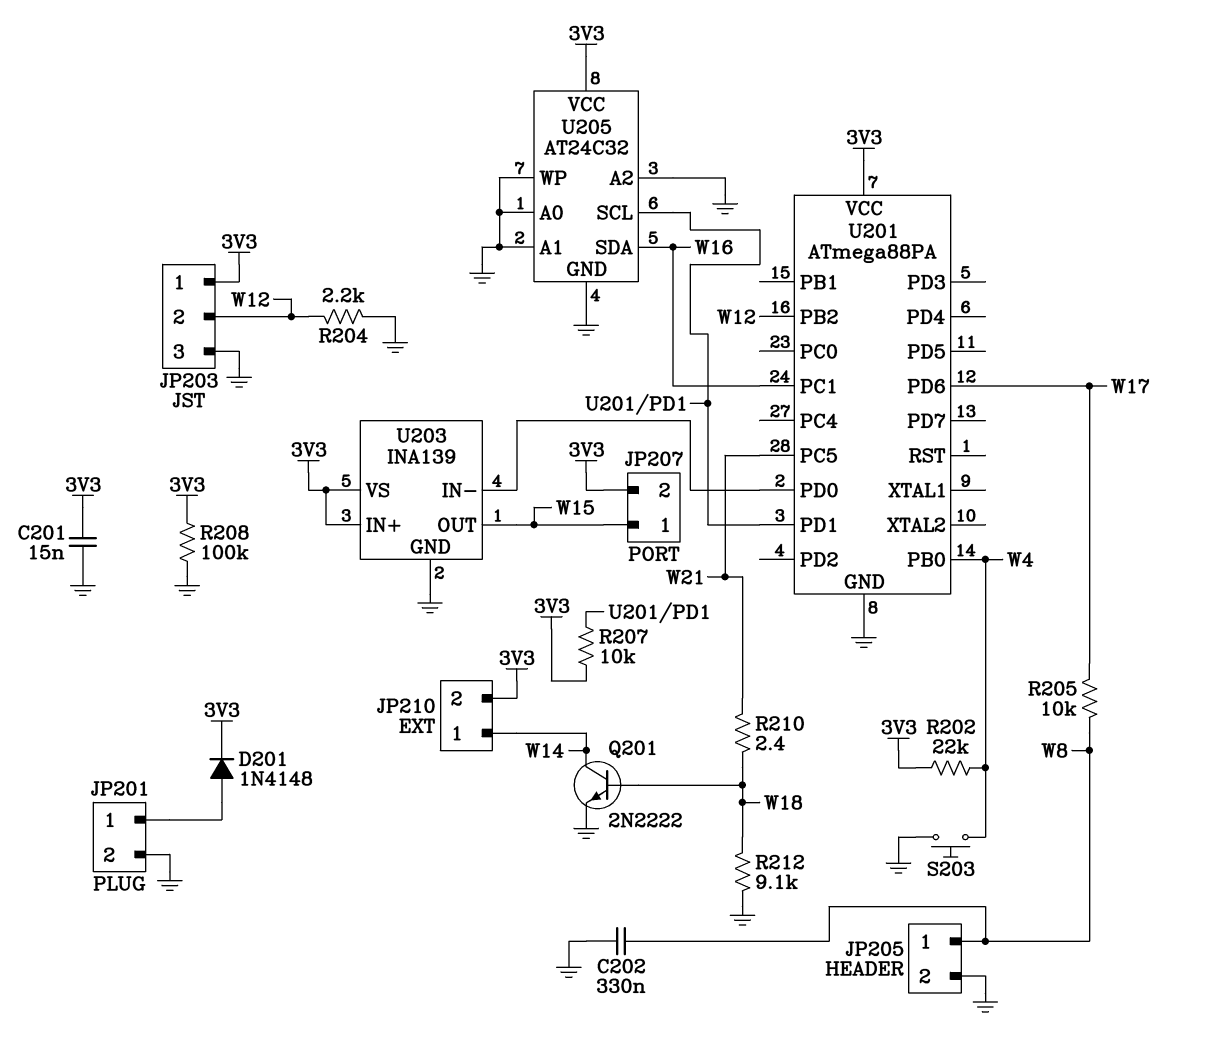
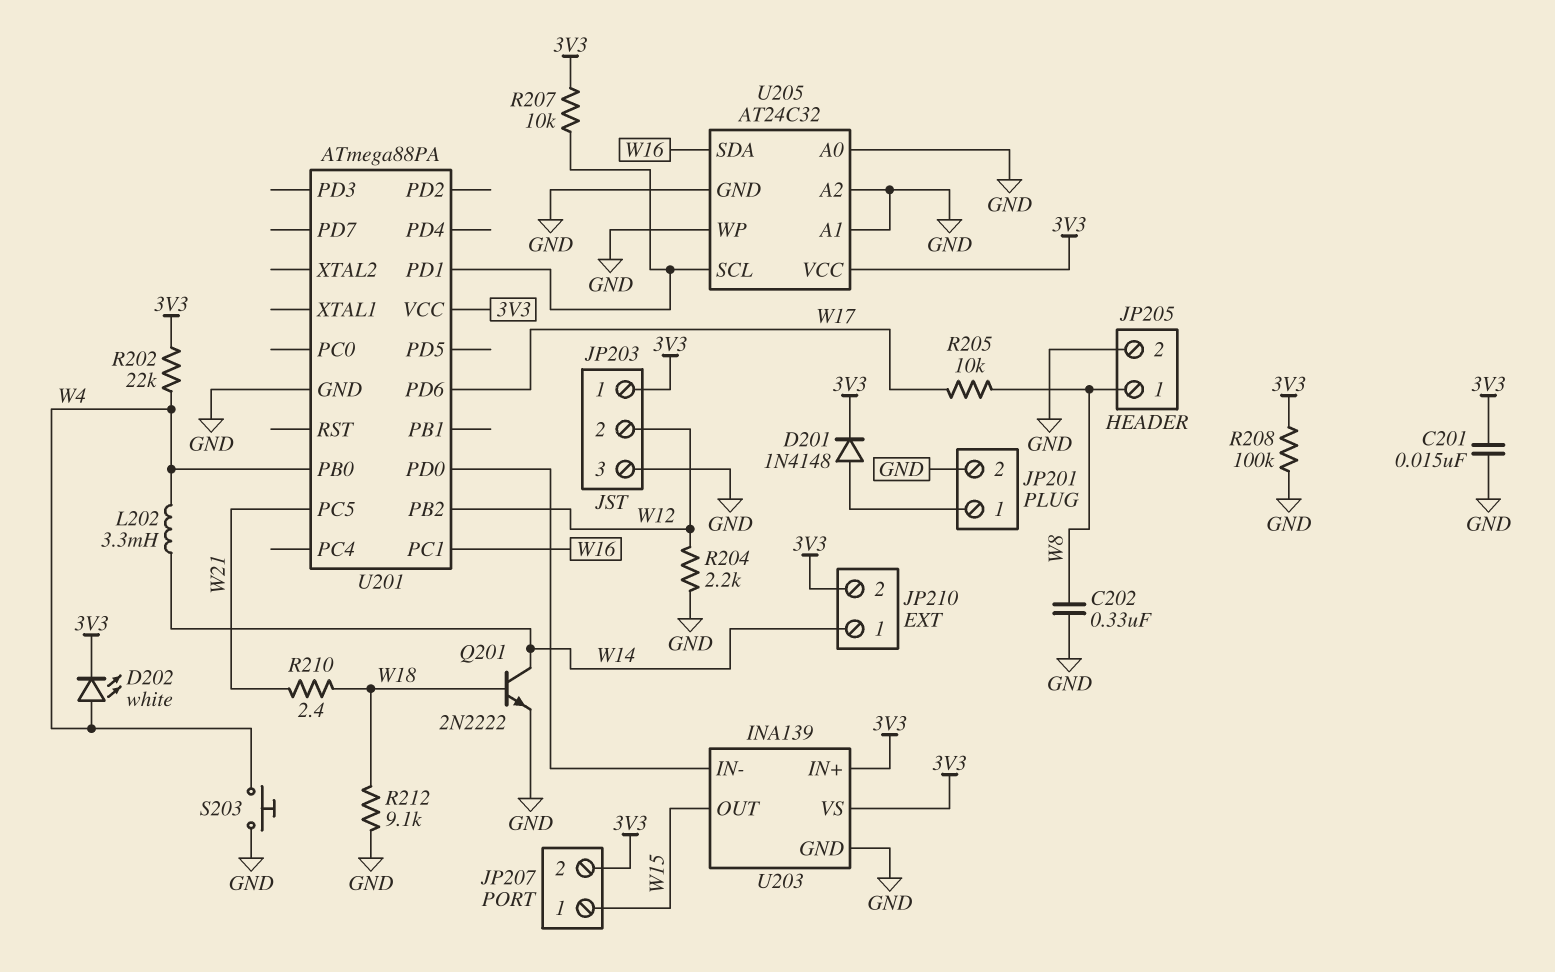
D202: none -> LED white (A W4, K 3V3)
L202: none -> 3.3mH (W4, W14)

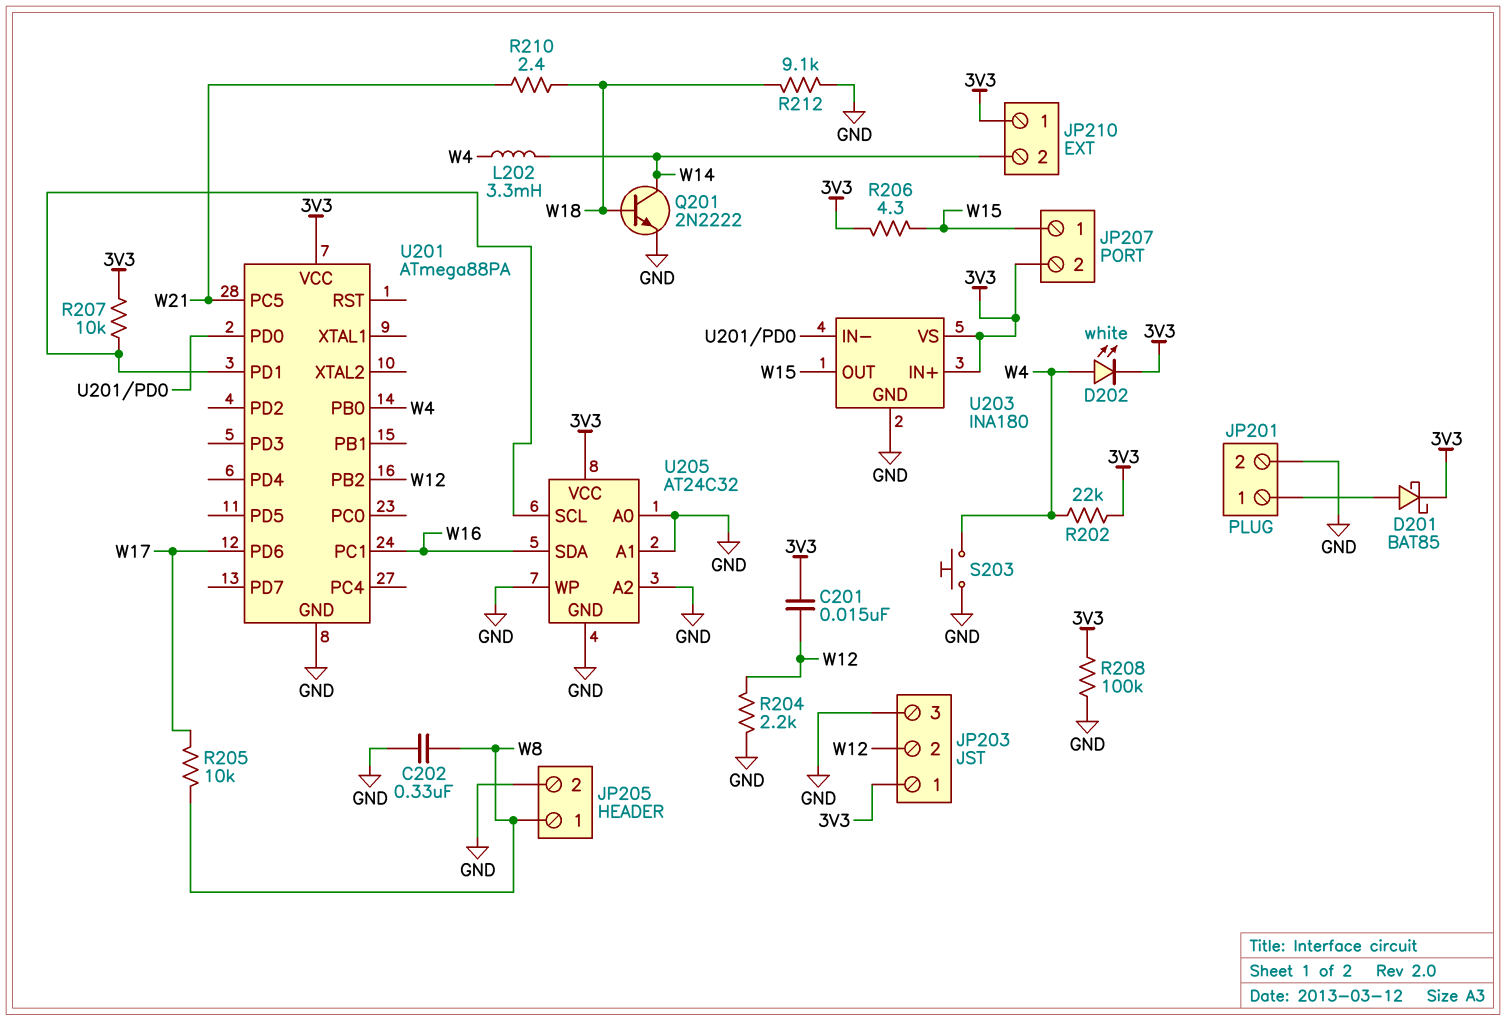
C201: 15nF (3V3, GND) -> 15nF (3V3, W12)
D201: diode 1N4148 (A JP201/1, K 3V3) -> schottky BAT85 (A JP201/1, K 3V3)
JP210 pin 1: W14 -> 3V3
JP210 pin 2: 3V3 -> W14
R206: none -> 4.3 (3V3, W15)
U203: INA139 -> INA180

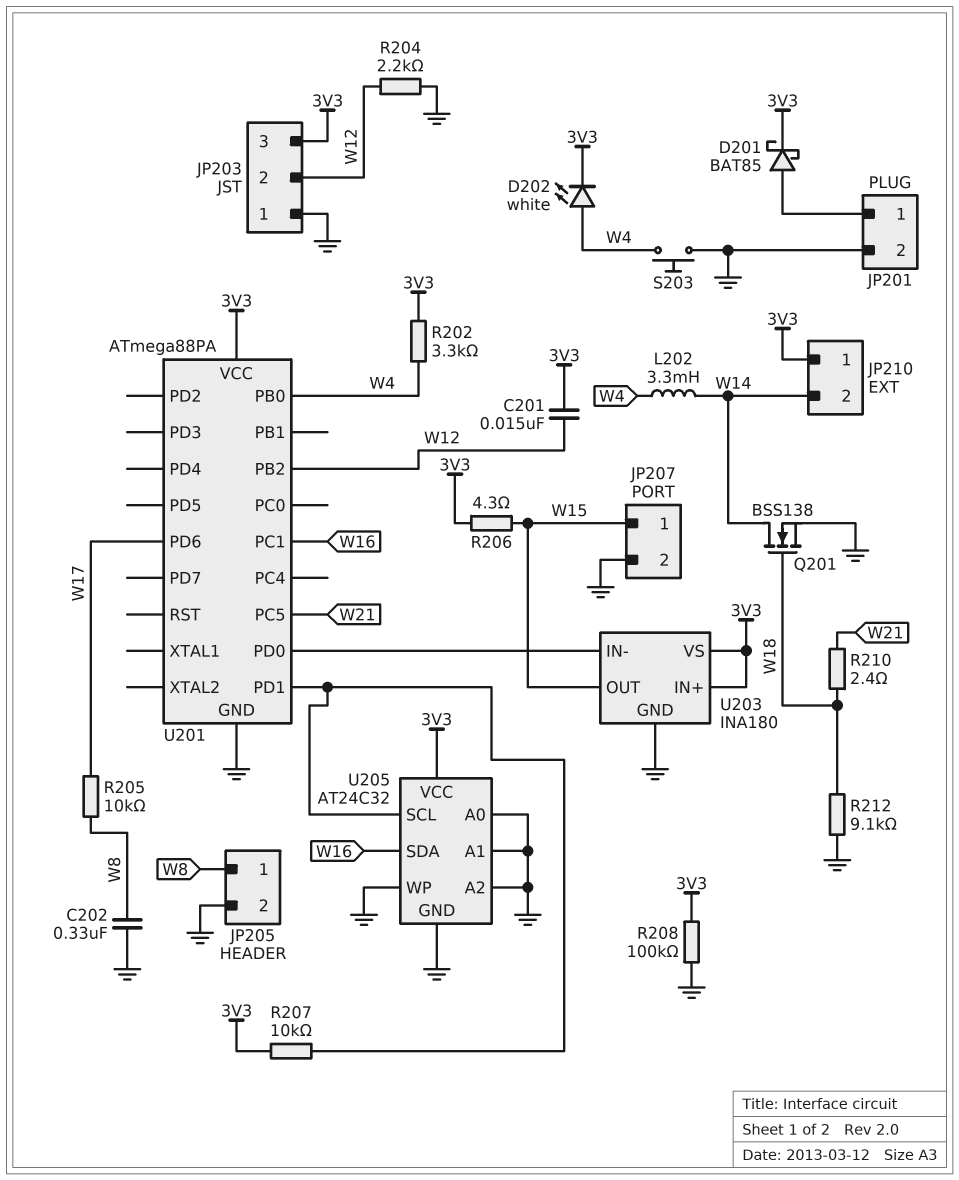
JP203 pin 1: 3V3 -> GND
JP203 pin 3: GND -> 3V3
JP207 pin 2: 3V3 -> GND
Q201: NPN 2N2222 (B W18, C W14, E GND) -> NMOS BSS138 (G W18, D W14, S GND)
R202: 22k (3V3, W4) -> 3.3k (3V3, W4)

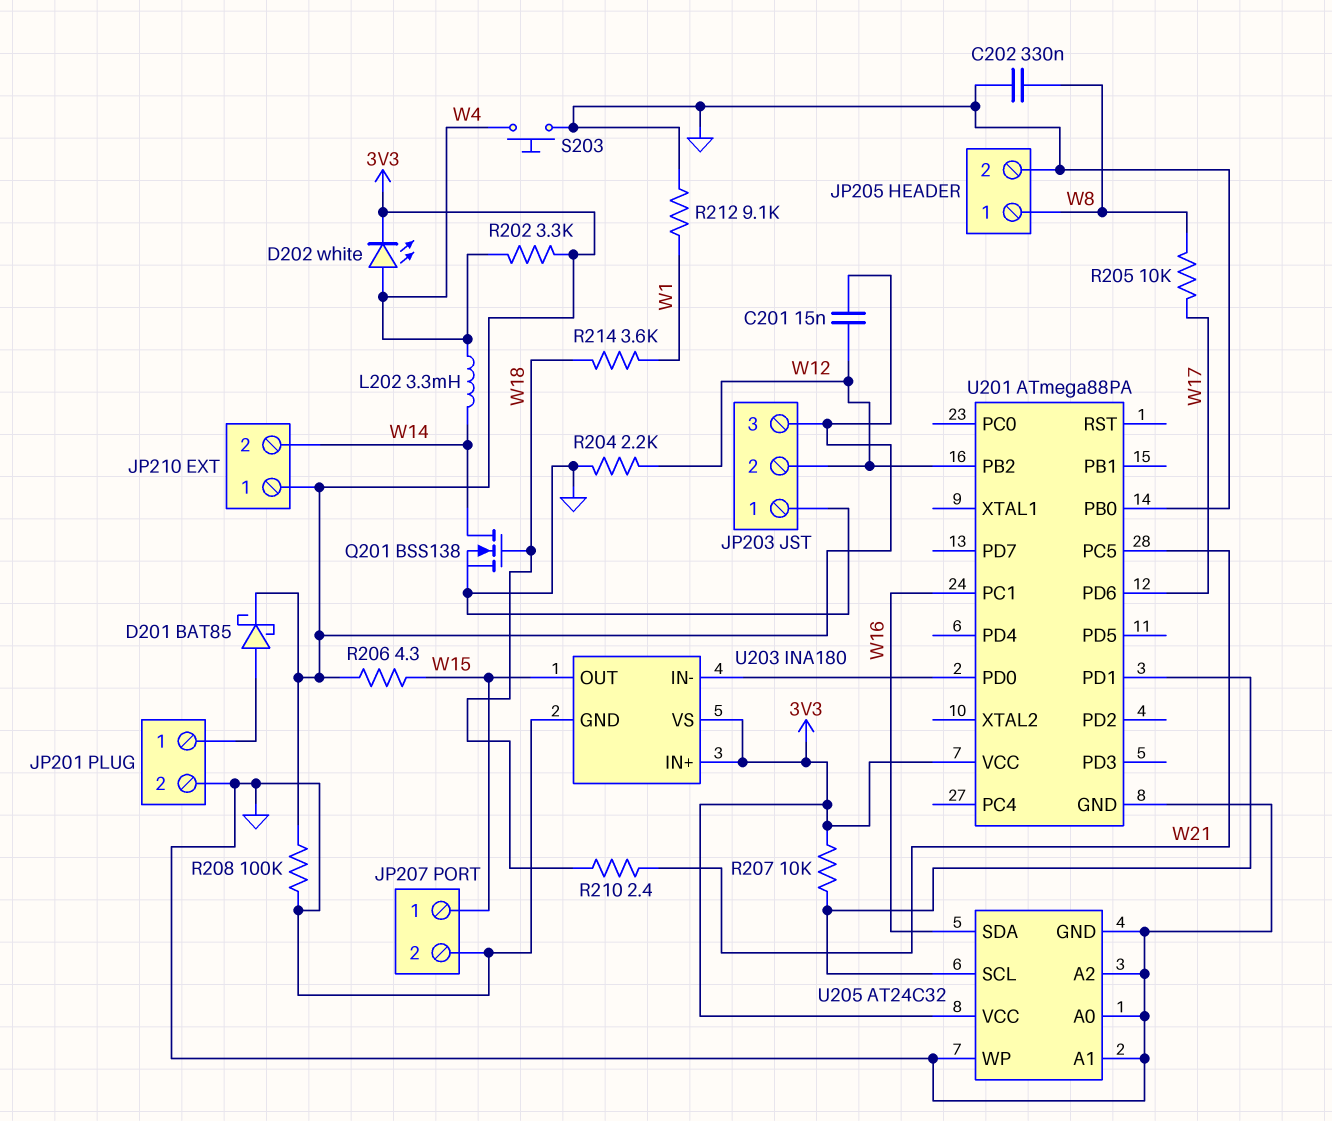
R212: 9.1k (GND, W18) -> 9.1k (GND, W1)
R214: none -> 3.6k (W1, W18)
U201 pin PB0: W4 -> GND

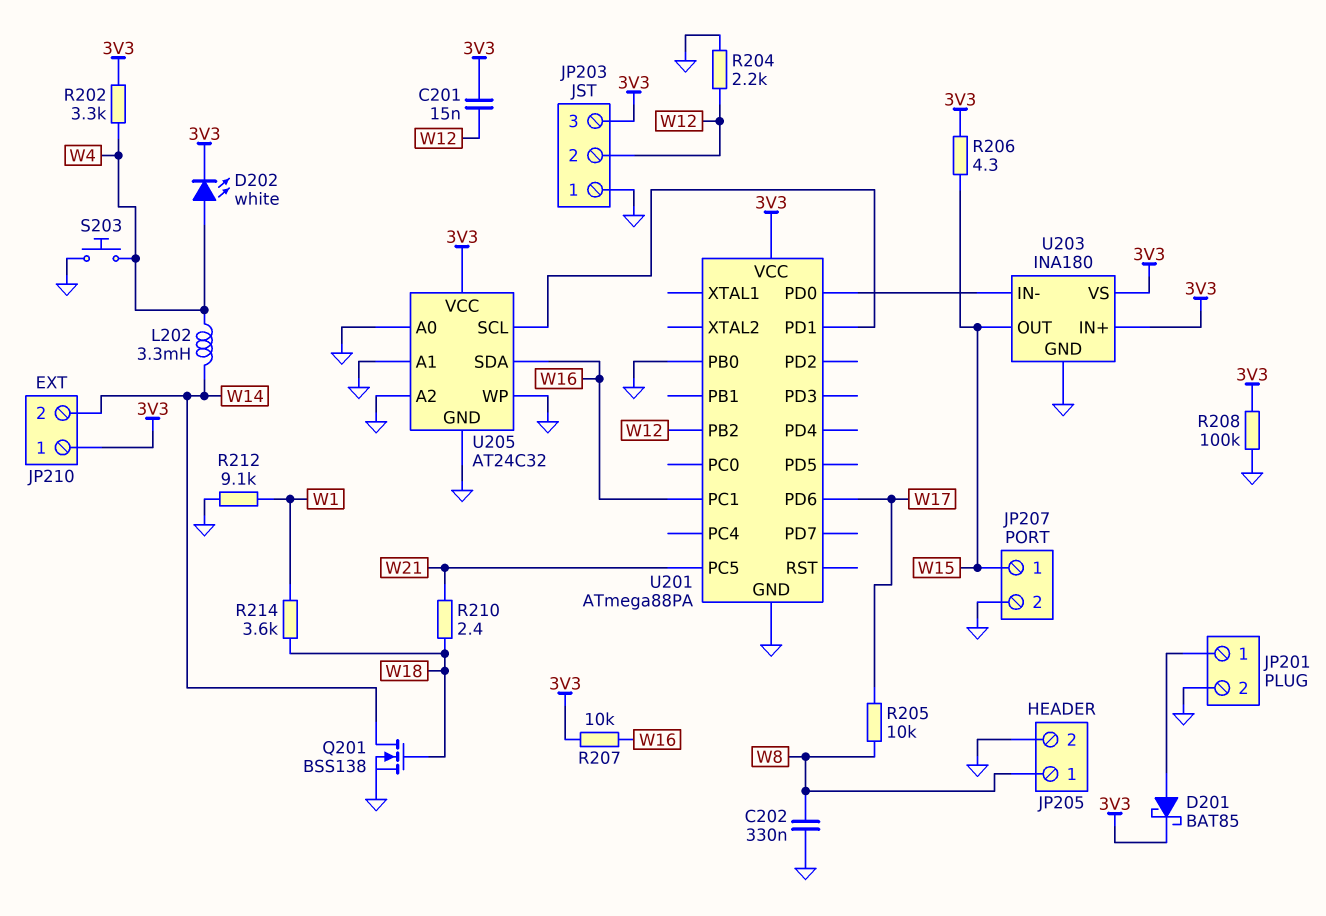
R207: 10k (3V3, U201/PD1) -> 10k (3V3, W16)

